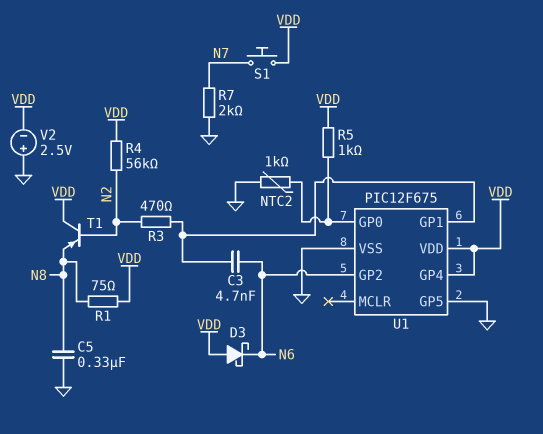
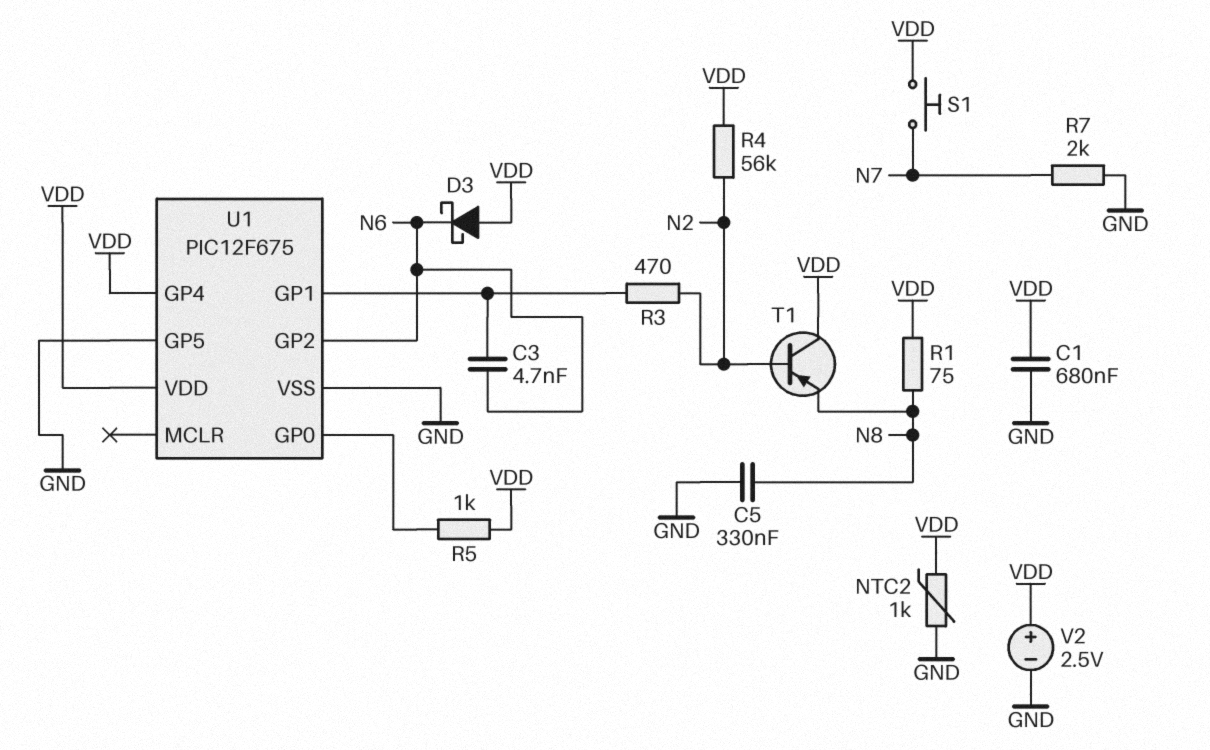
C1: none -> 680nF (GND, VDD)
NTC2: 1k (GND, U1/GP0) -> 1k (GND, VDD)
V2: 2.5V (plus GND, minus VDD) -> 2.5V (plus VDD, minus GND)

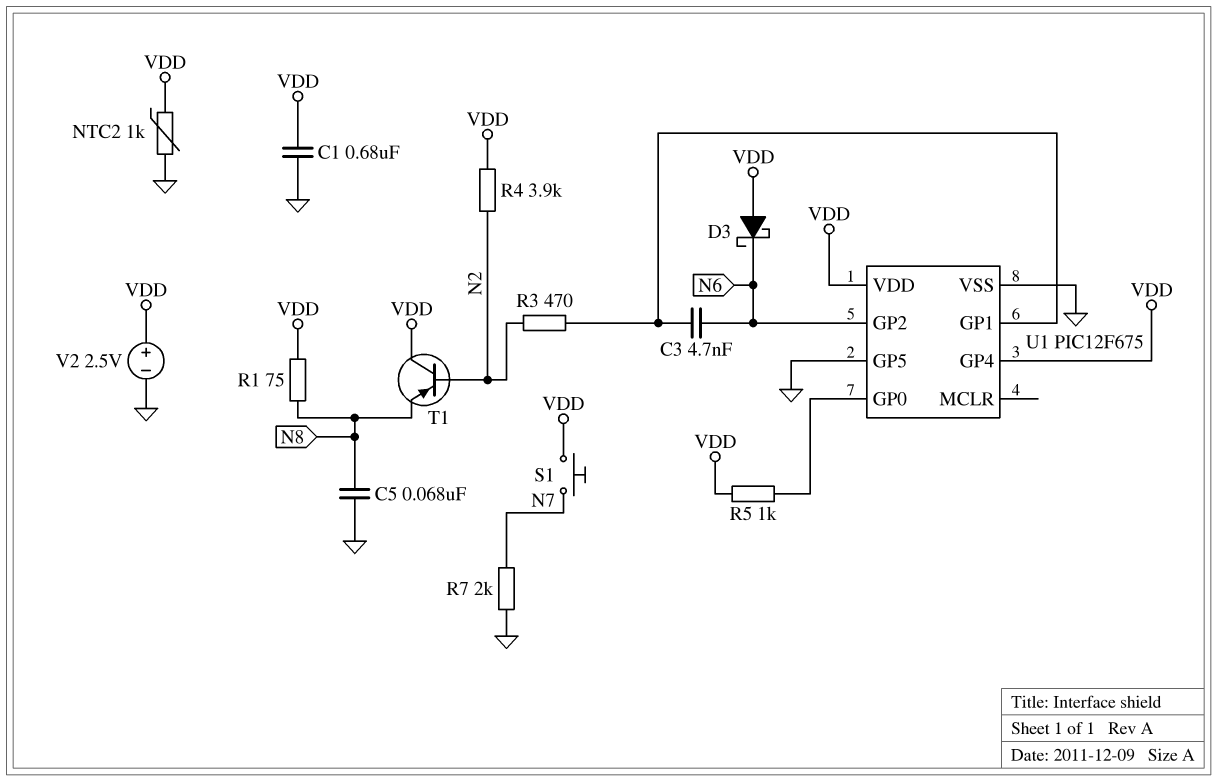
C5: 330nF (GND, N8) -> 68nF (GND, N8)
R4: 56k (N2, VDD) -> 3.9k (N2, VDD)

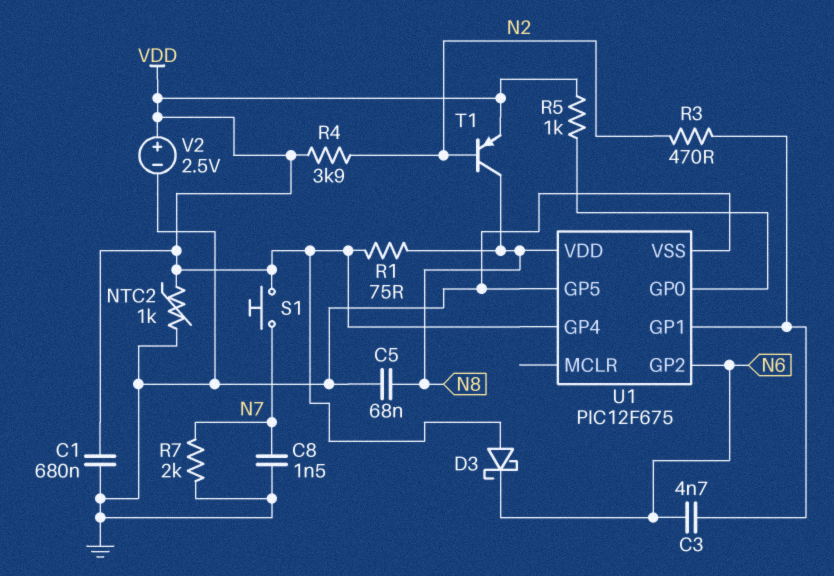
C8: none -> 1.5nF (GND, N7)
T1: PNP (B N2, C VDD, E N8) -> PNP (B N2, C N8, E VDD)
U1 pin VDD: VDD -> N8

